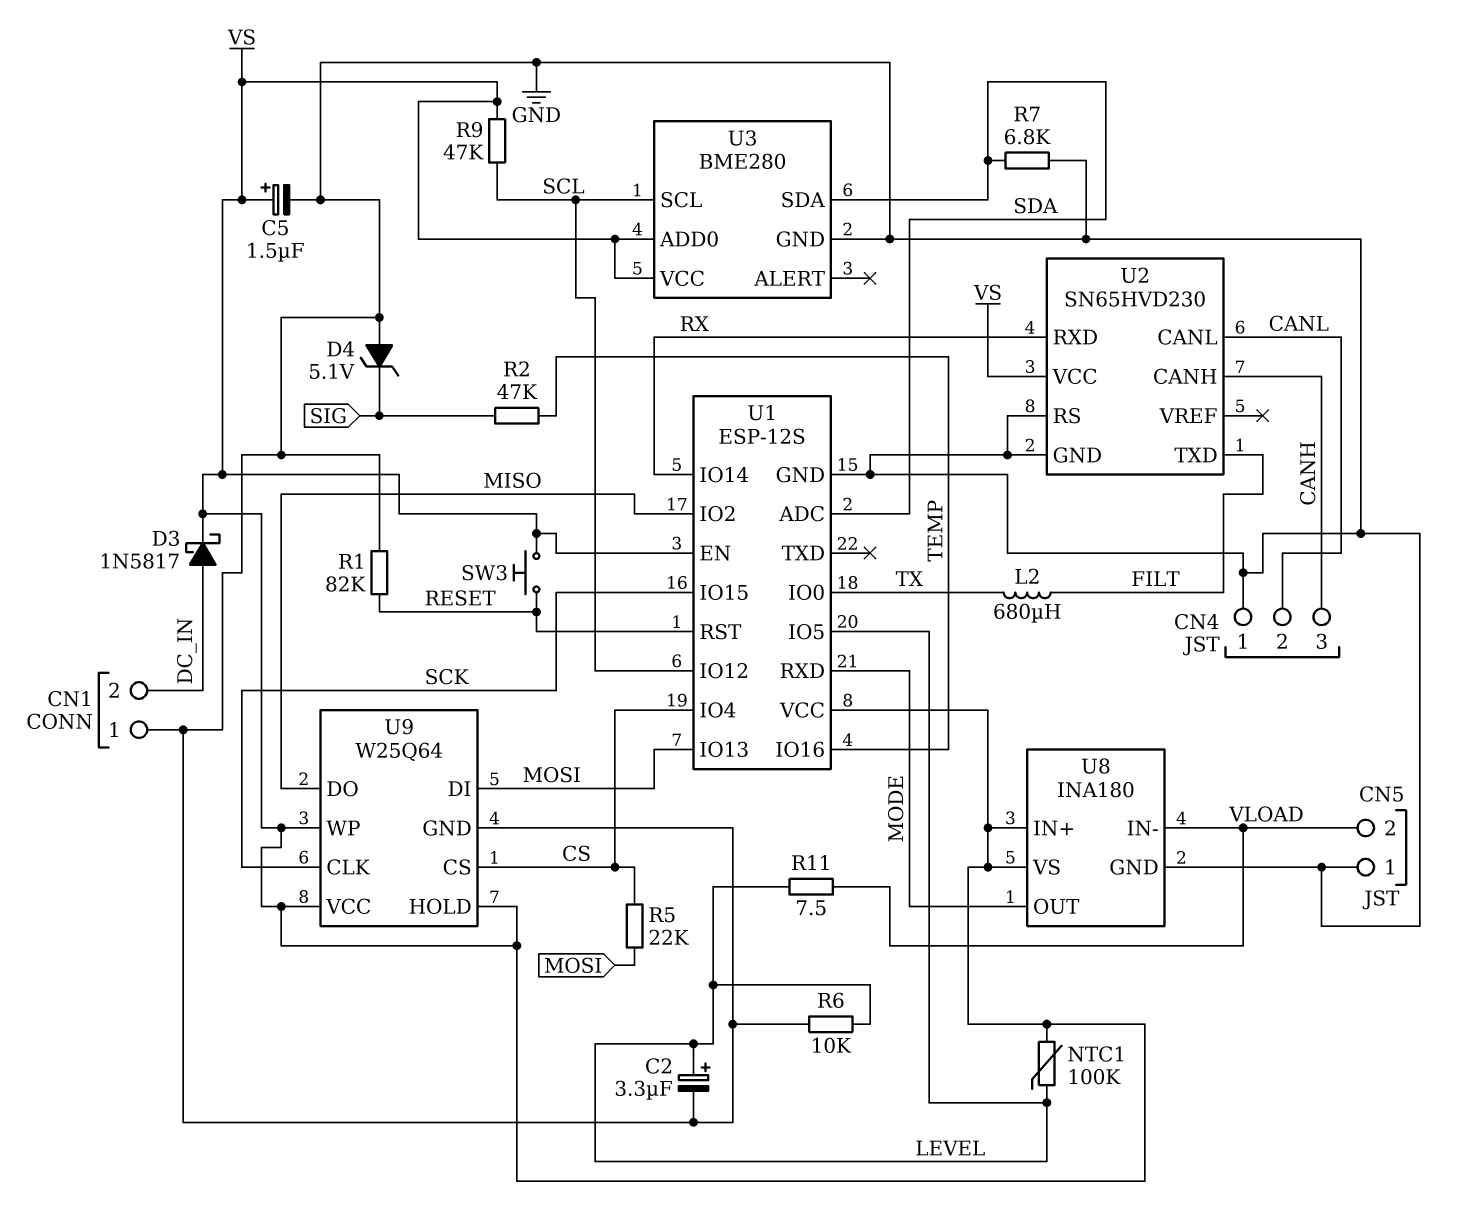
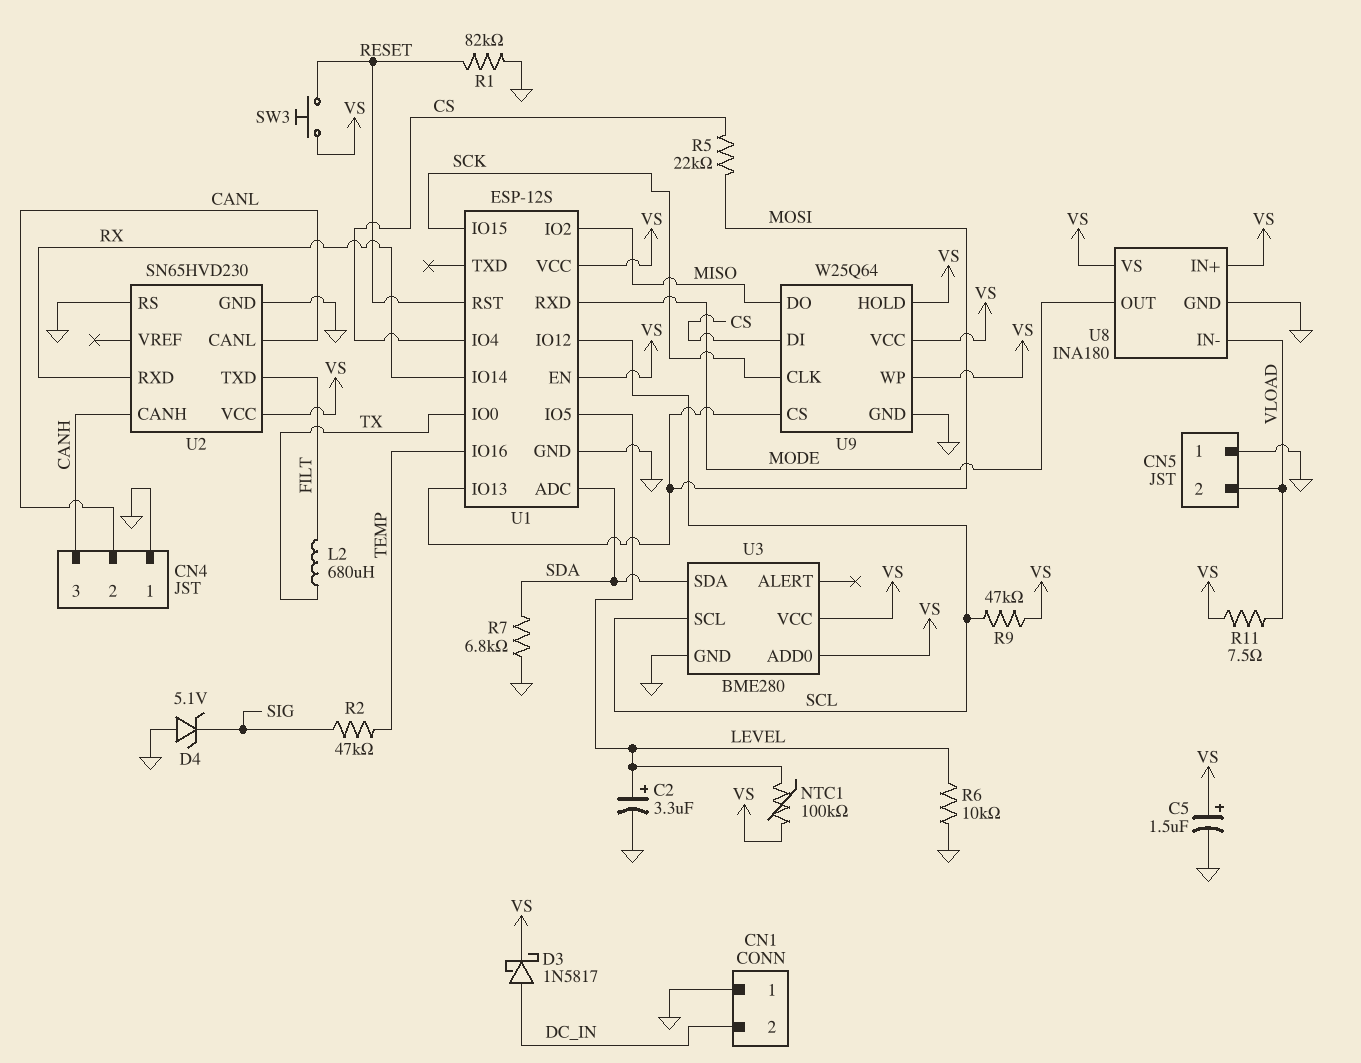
R11: 7.5 (LEVEL, VLOAD) -> 7.5 (VLOAD, VS)
U9 pin CS: CS -> MOSI
U9 pin DI: MOSI -> CS

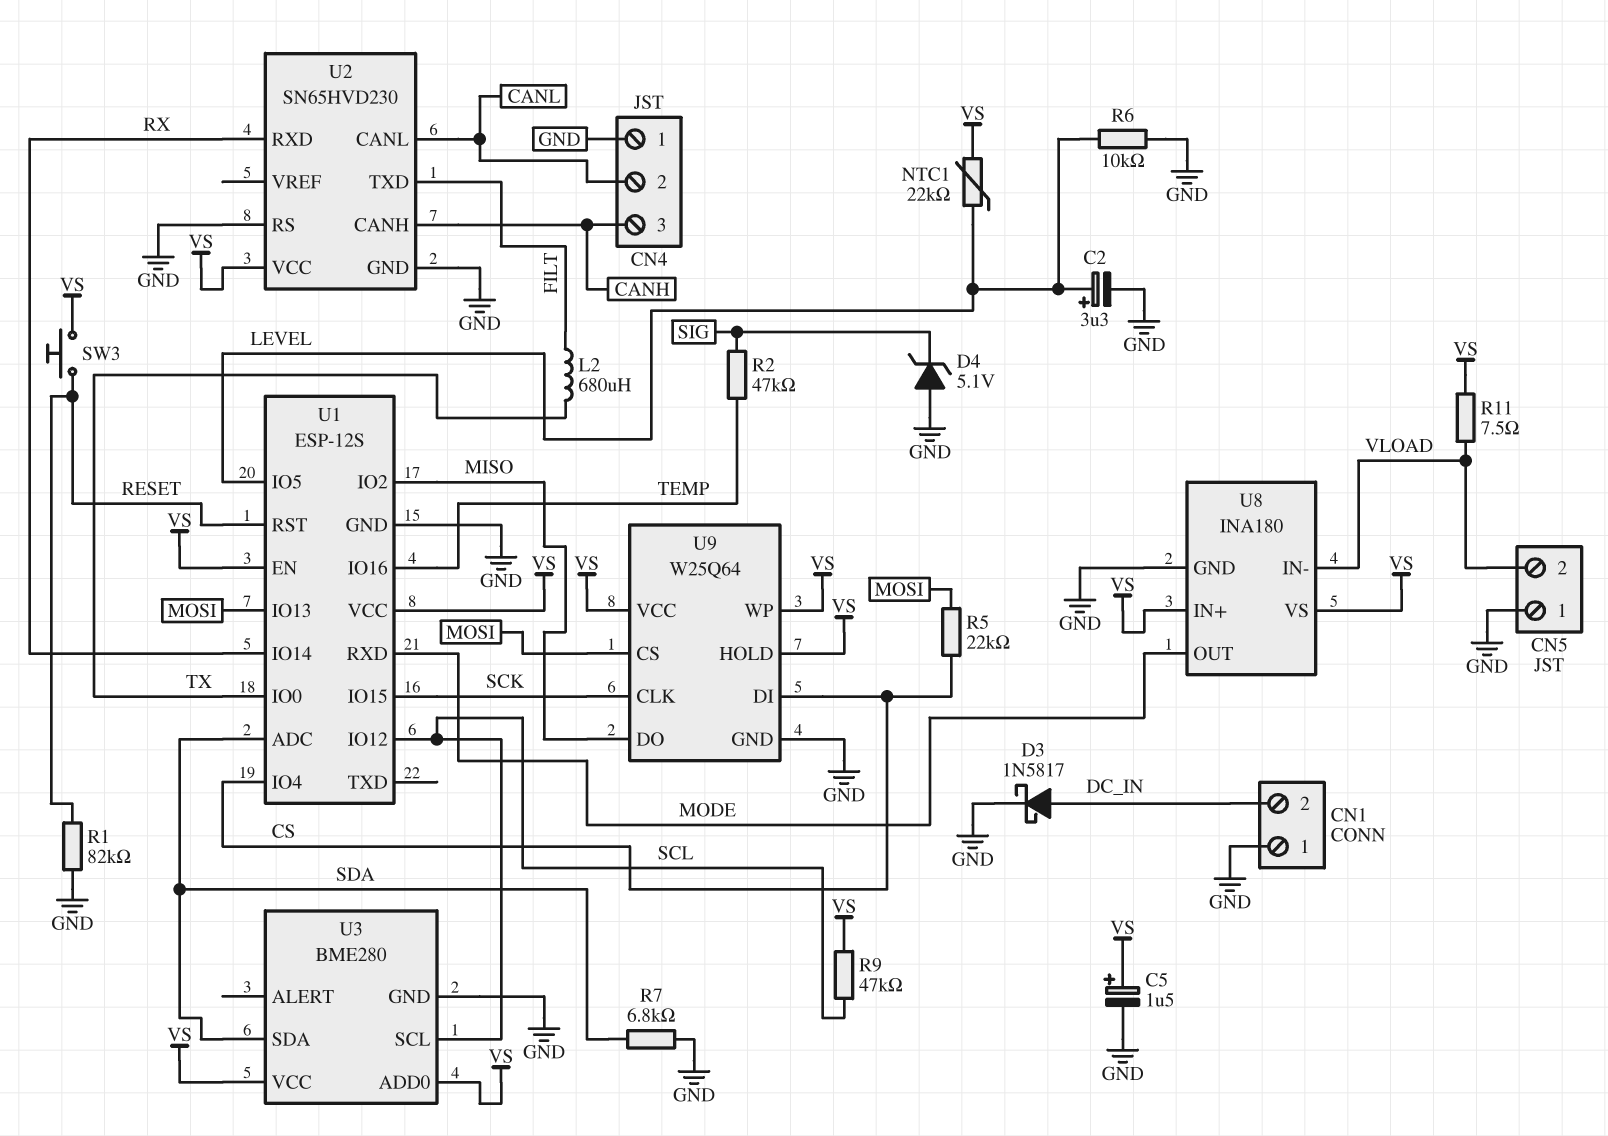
D3: schottky 1N5817 (A DC_IN, K VS) -> schottky 1N5817 (A DC_IN, K GND)
NTC1: 100k (LEVEL, VS) -> 22k (LEVEL, VS)

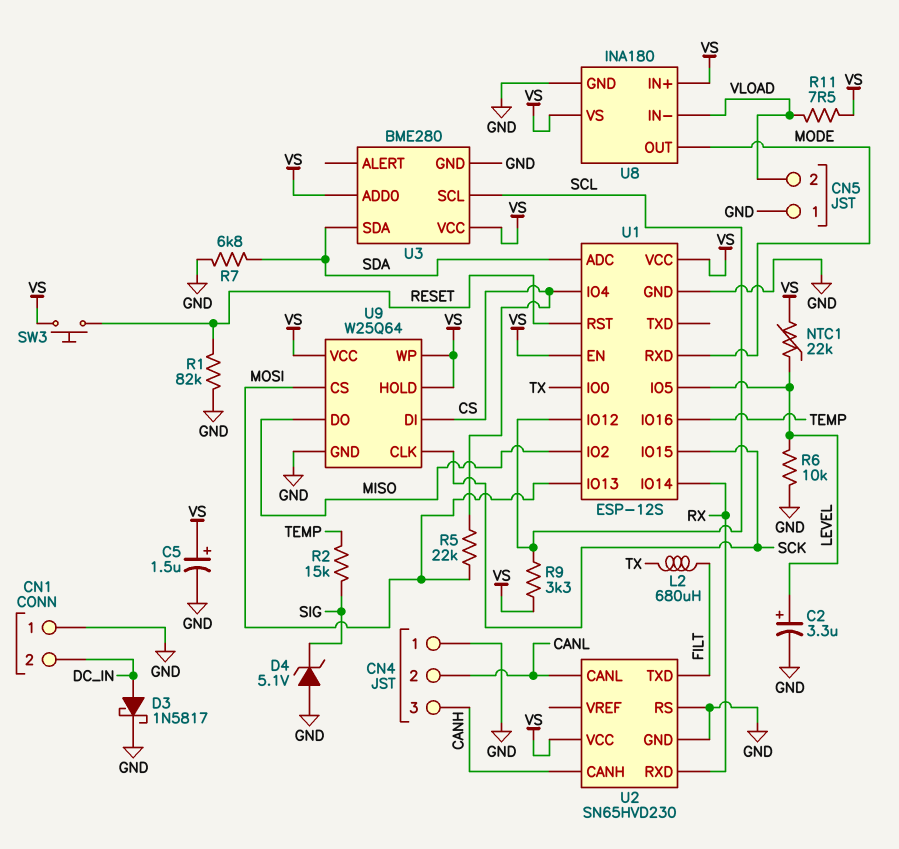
R2: 47k (SIG, TEMP) -> 15k (SIG, TEMP)
R9: 47k (SCL, VS) -> 3.3k (SCL, VS)

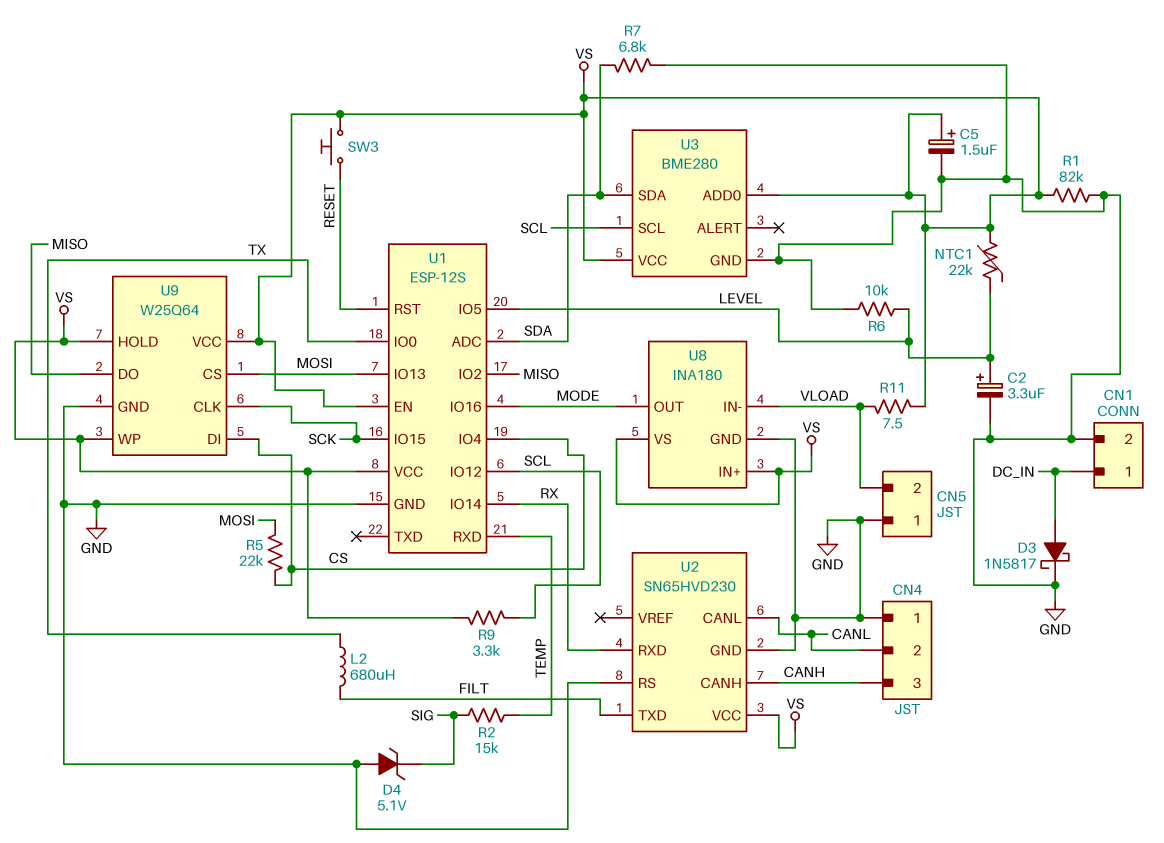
CN1 pin 1: GND -> DC_IN
CN1 pin 2: DC_IN -> GND
R1: 82k (GND, RESET) -> 82k (GND, VS)
U1 pin IO16: TEMP -> MODE
U1 pin RXD: MODE -> TEMP

